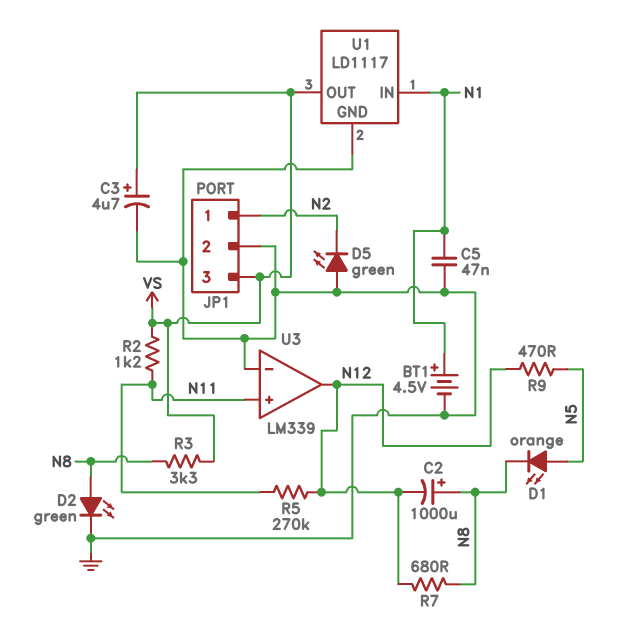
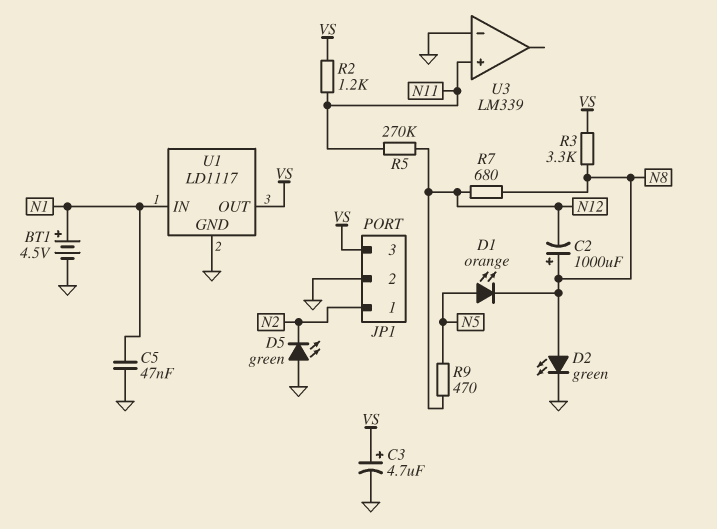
U3 pin out: N12 -> none

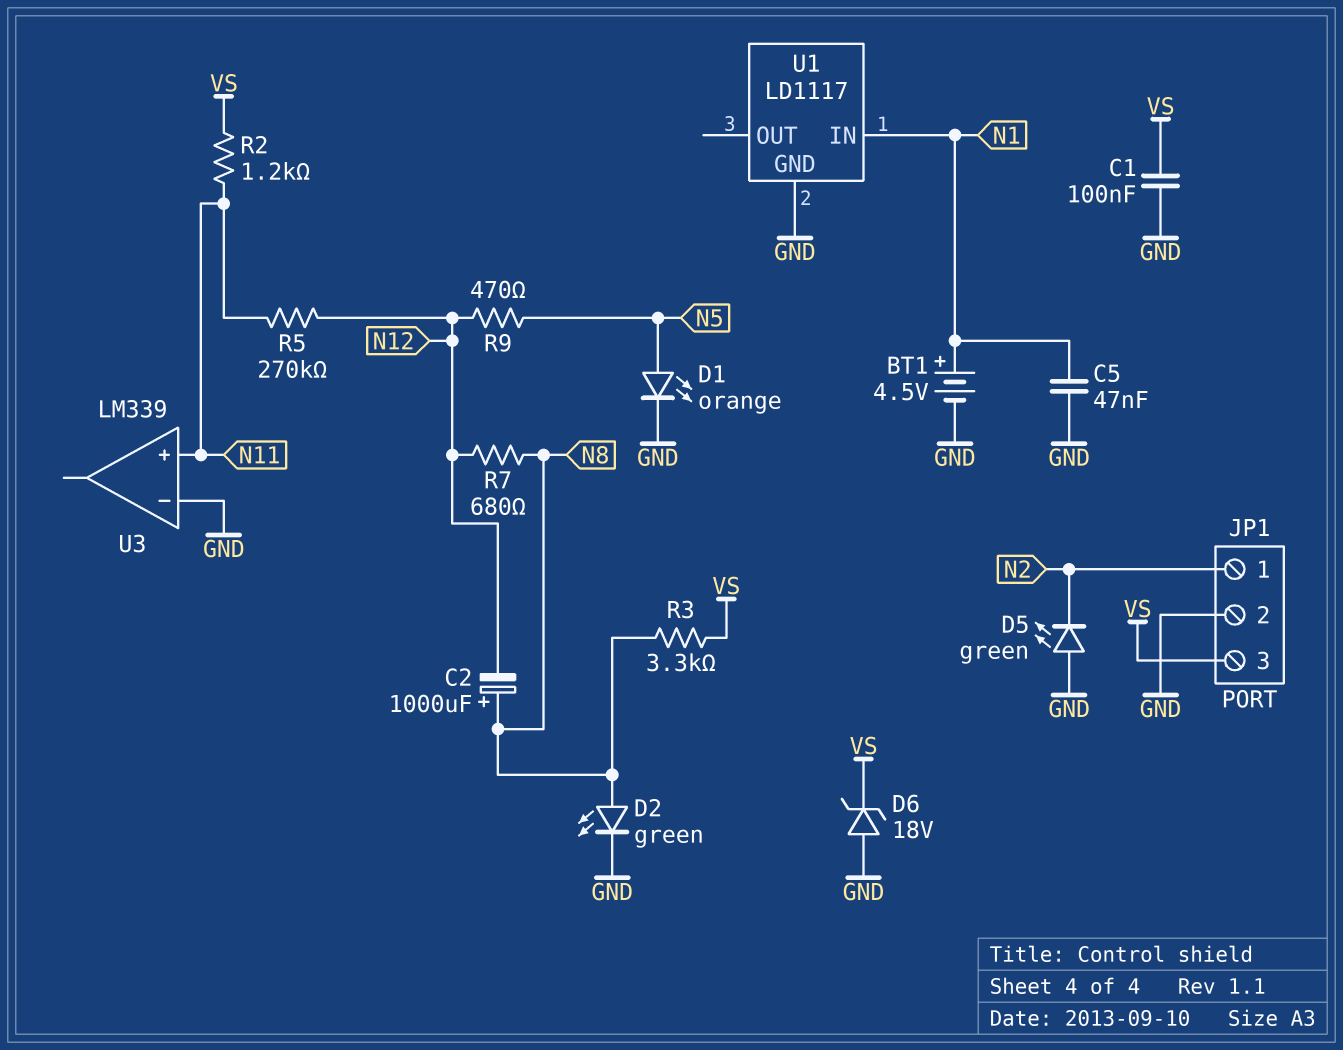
C1: none -> 100nF (GND, VS)
C3: 4.7uF (plus VS, minus GND) -> none
D1: LED orange (A N5, K N8) -> LED orange (A N5, K GND)
D6: none -> zener 18V (A GND, K VS)
U1 pin OUT: VS -> none

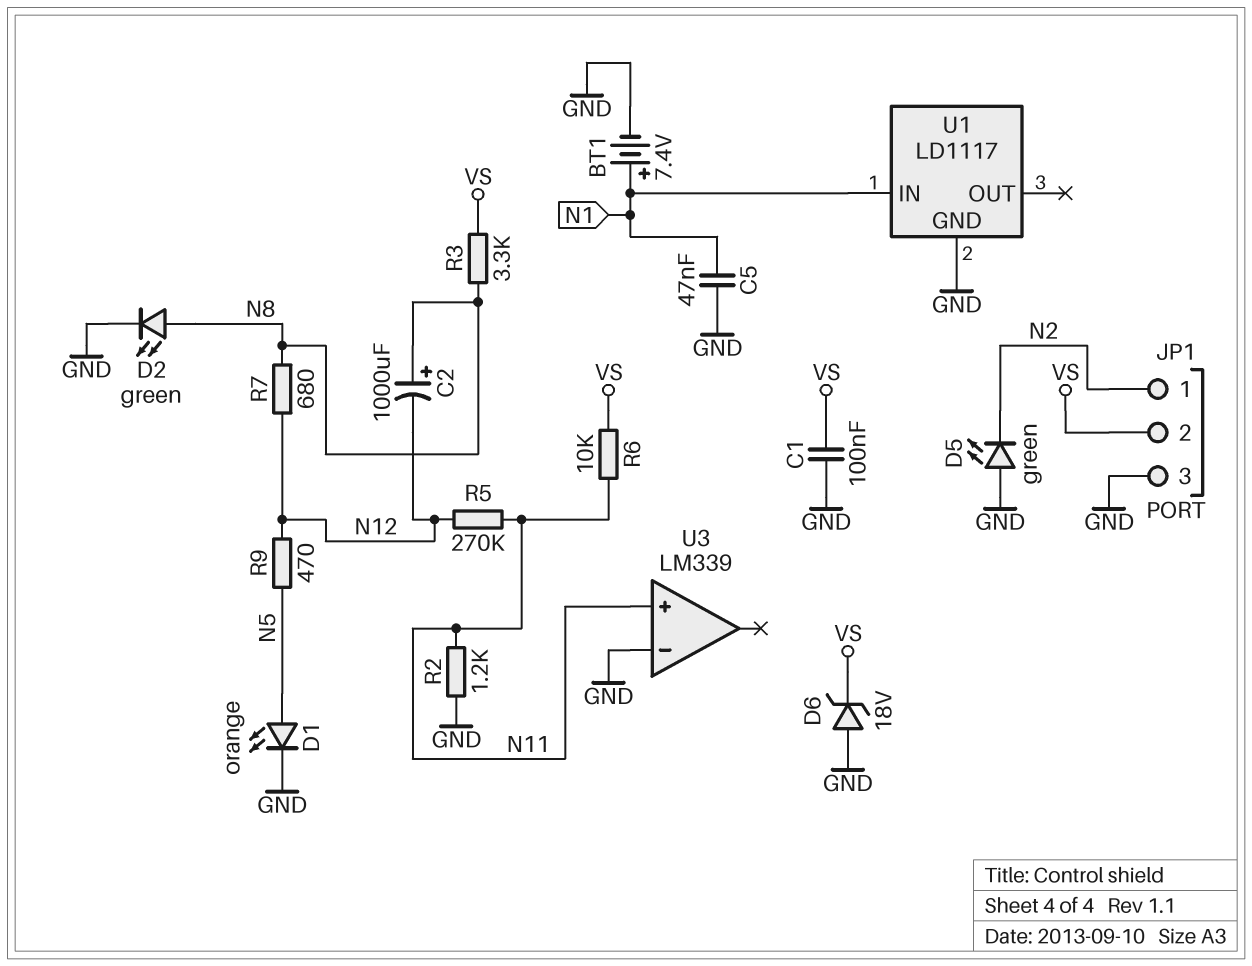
BT1: 4.5V (plus N1, minus GND) -> 7.4V (plus N1, minus GND)
JP1 pin 2: GND -> VS
JP1 pin 3: VS -> GND
R2: 1.2k (N11, VS) -> 1.2k (GND, N11)
R6: none -> 10k (N11, VS)

